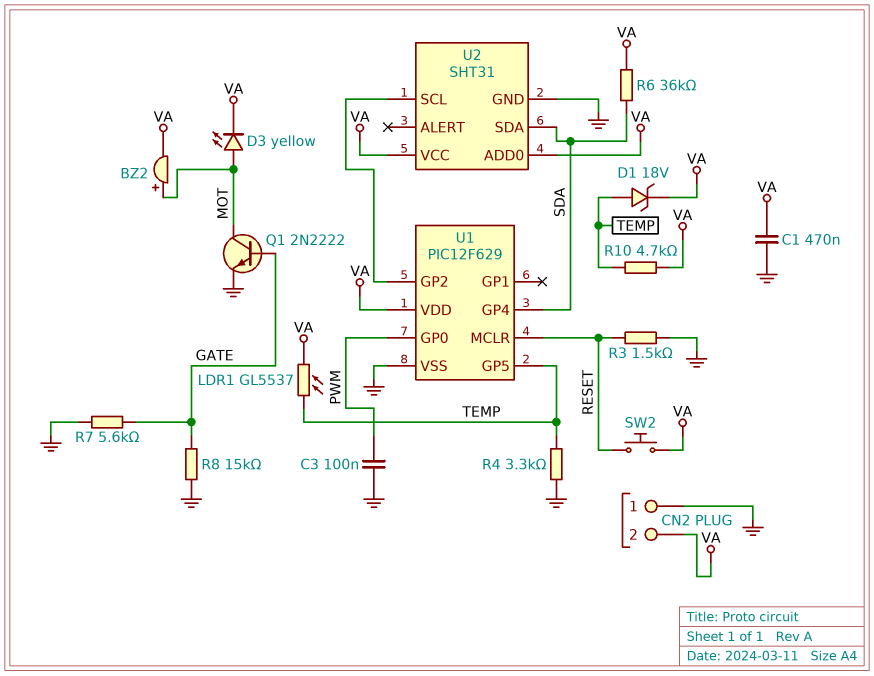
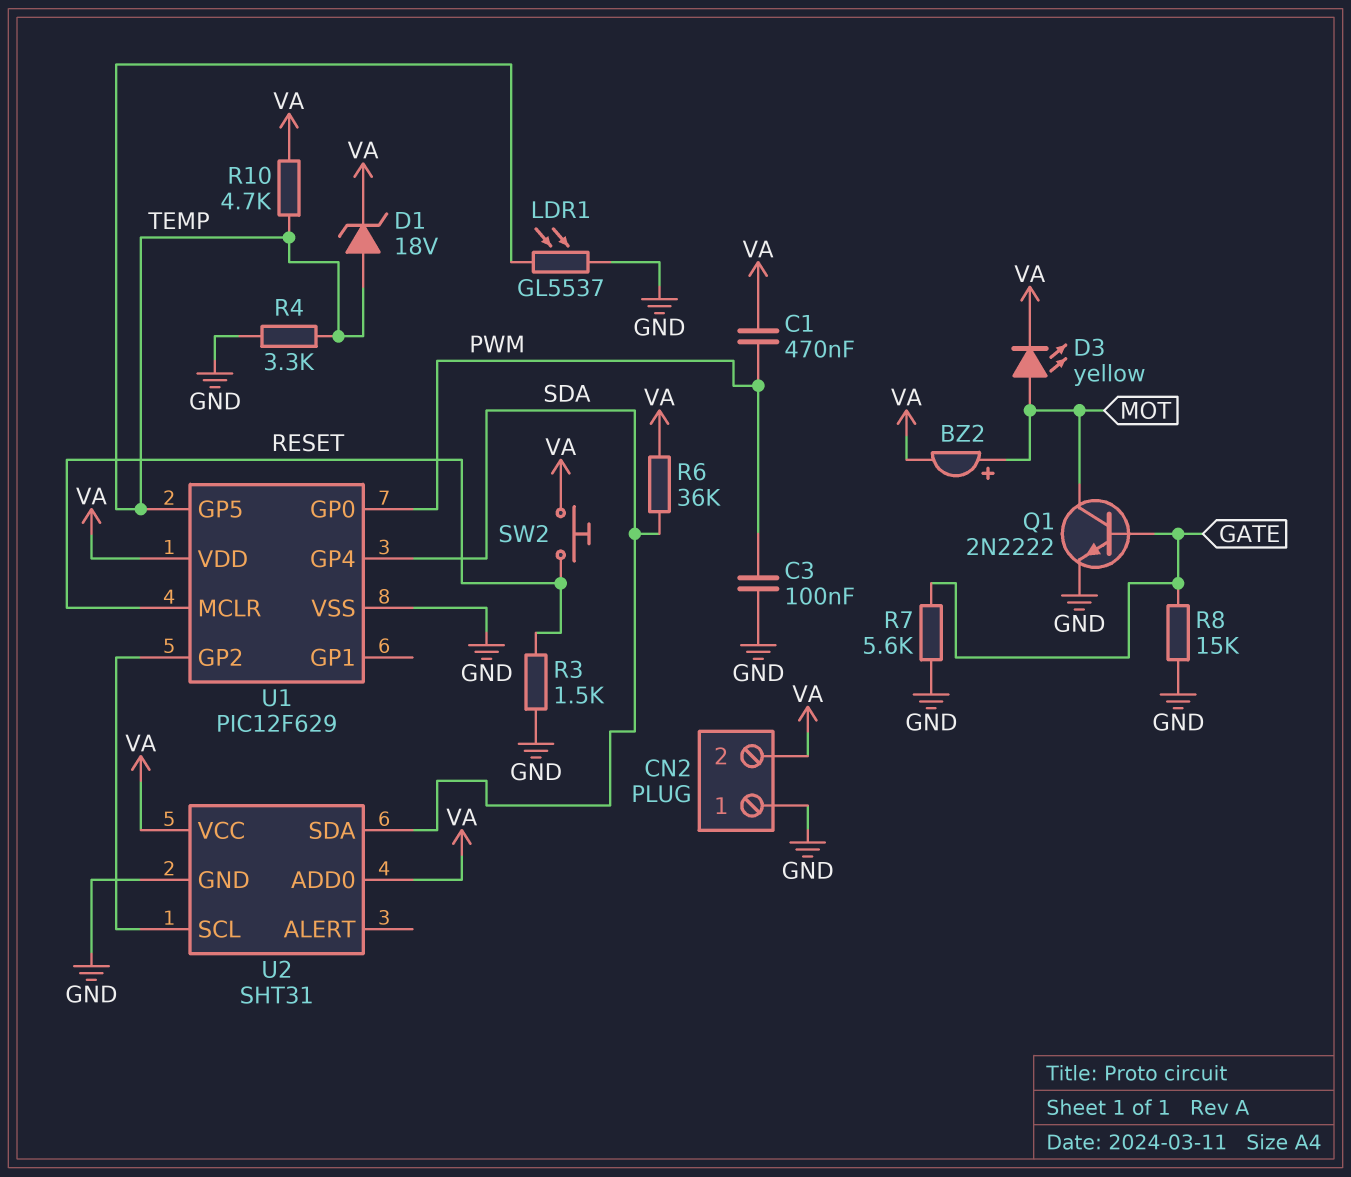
C1: 470nF (GND, VA) -> 470nF (PWM, VA)
LDR1: GL5537 (TEMP, VA) -> GL5537 (GND, TEMP)

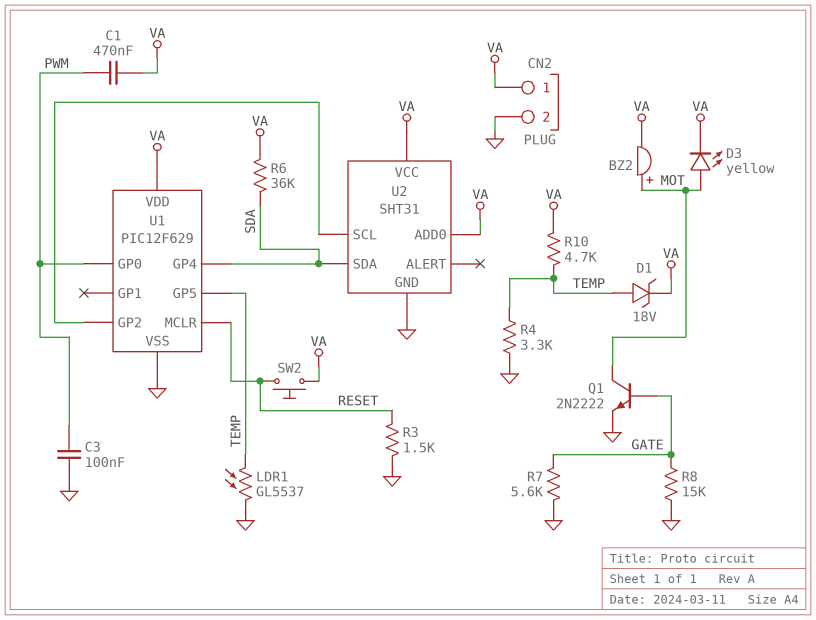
CN2 pin 1: GND -> VA
CN2 pin 2: VA -> GND

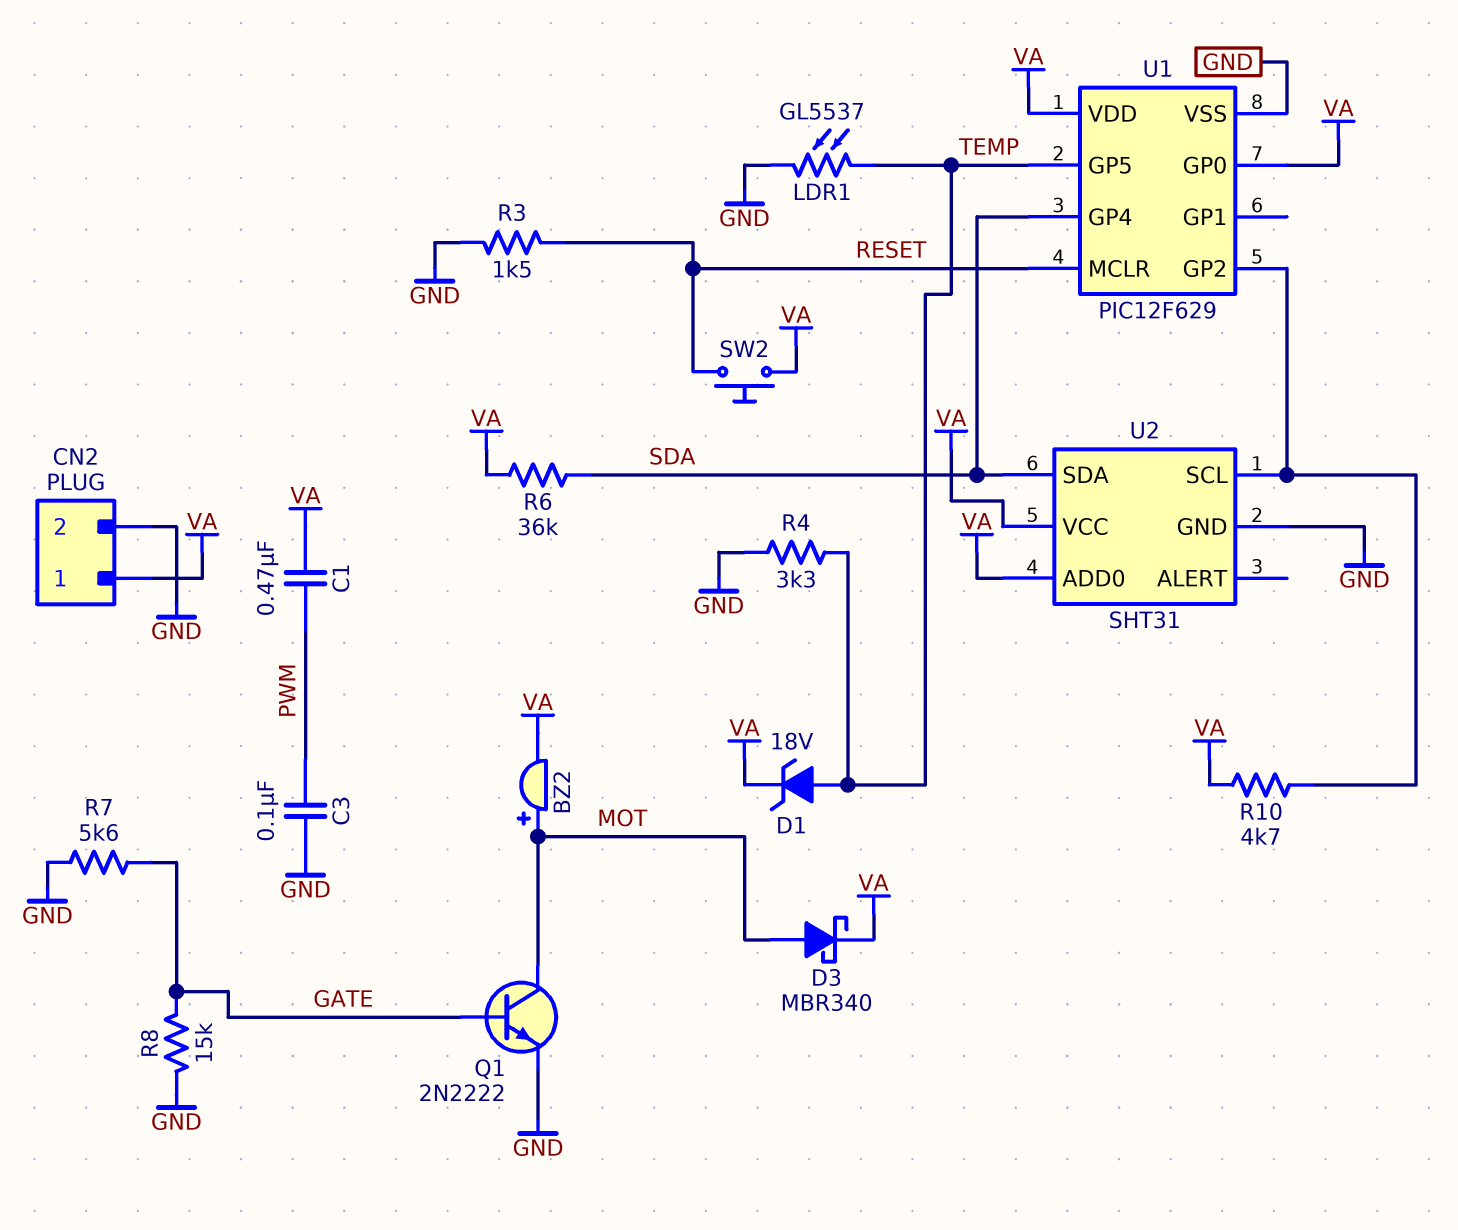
D3: LED yellow (A MOT, K VA) -> schottky MBR340 (A MOT, K VA)
R10: 4.7k (TEMP, VA) -> 4.7k (U1/GP2, VA)
U1 pin GP0: PWM -> VA

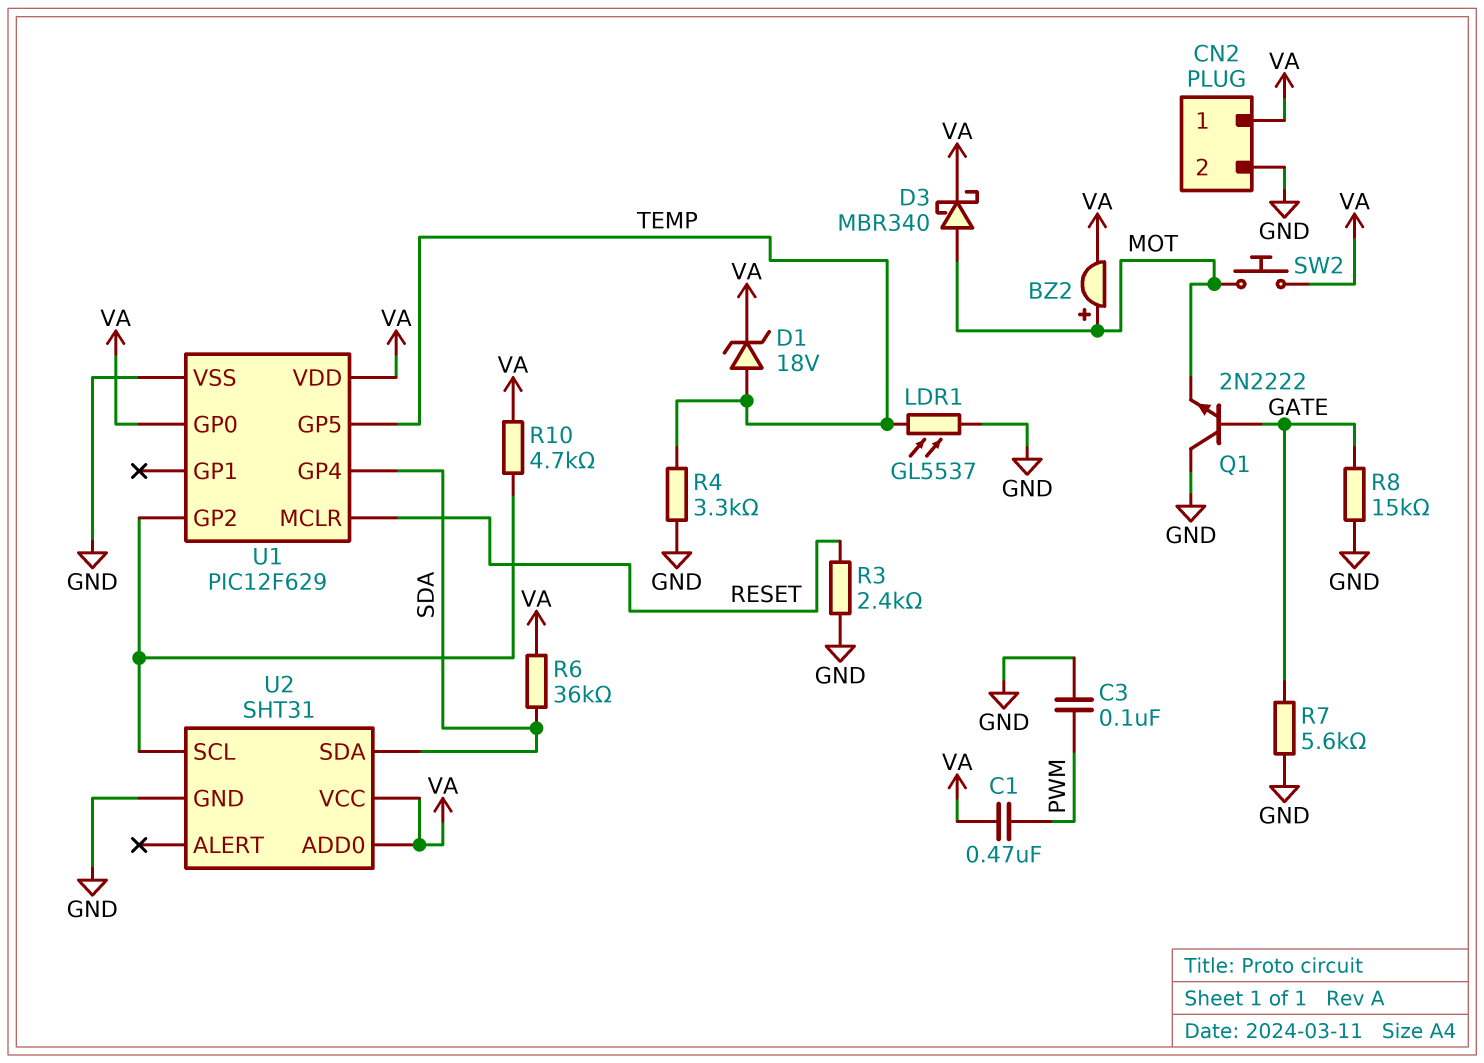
Q1: NPN 2N2222 (B GATE, C MOT, E GND) -> NPN 2N2222 (B GATE, C GND, E MOT)
R3: 1.5k (GND, RESET) -> 2.4k (GND, RESET)
SW2: button (RESET, VA) -> button (MOT, VA)

